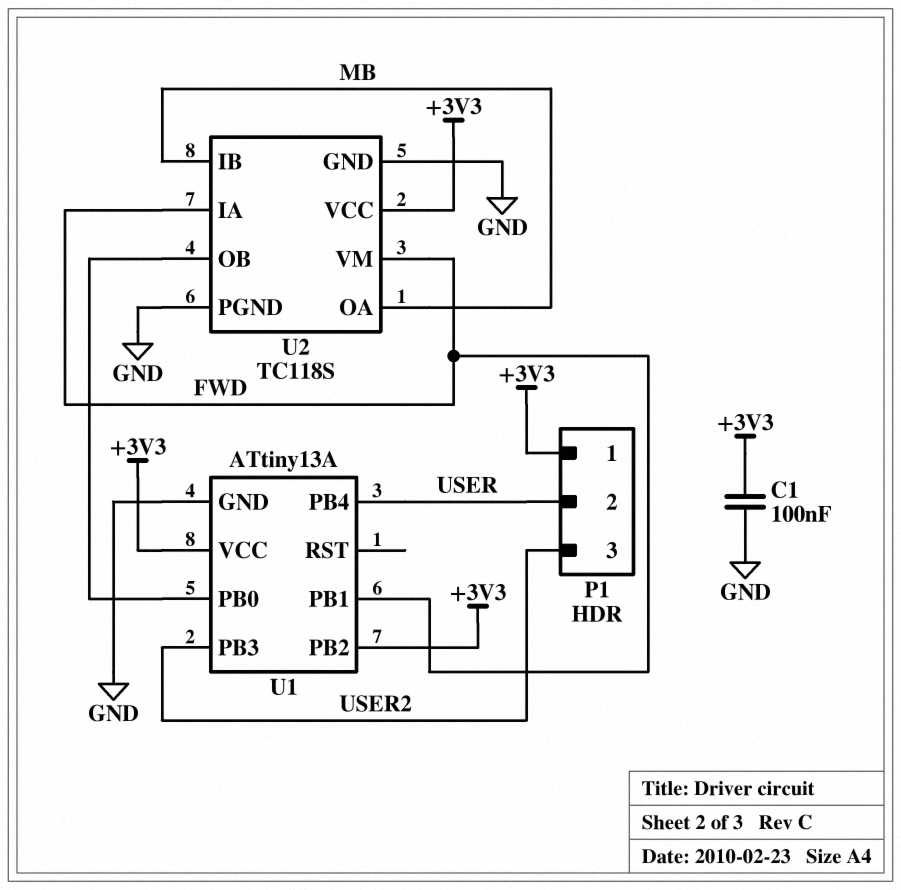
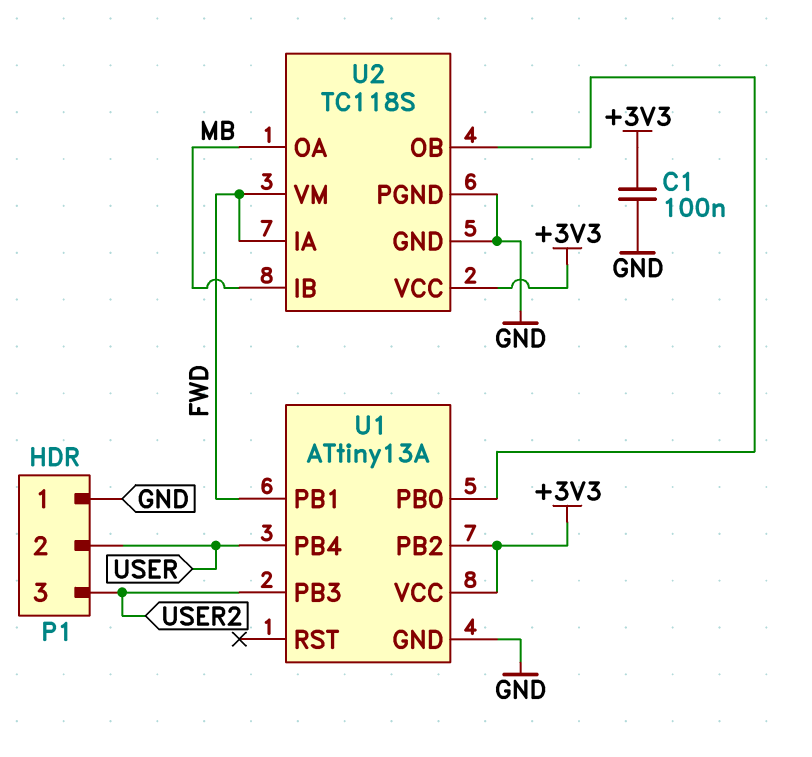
P1 pin 1: +3V3 -> GND

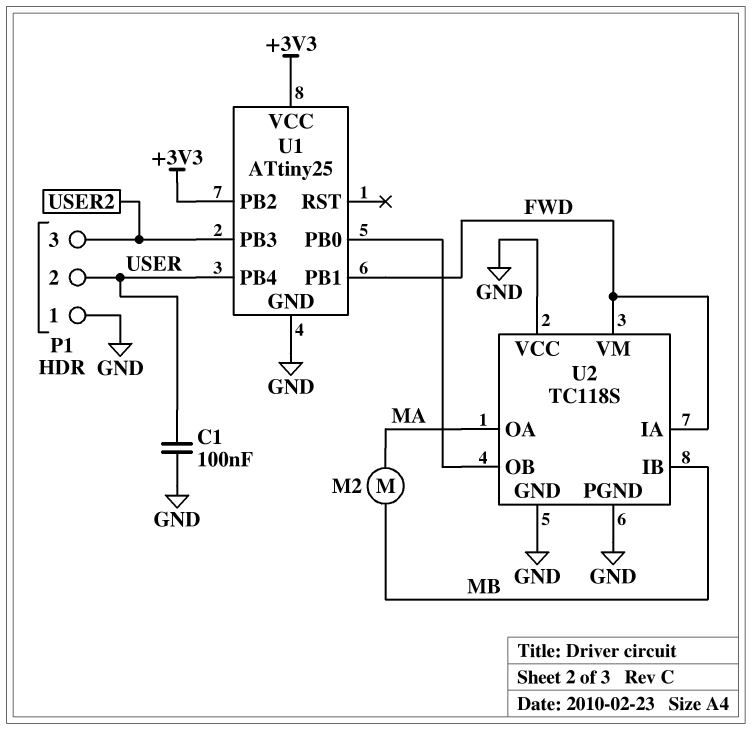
C1: 100nF (+3V3, GND) -> 100nF (GND, USER)
M2: none -> motor (MA, MB)
U1: ATtiny13A -> ATtiny25
U2 pin OA: MB -> MA
U2 pin VCC: +3V3 -> GND

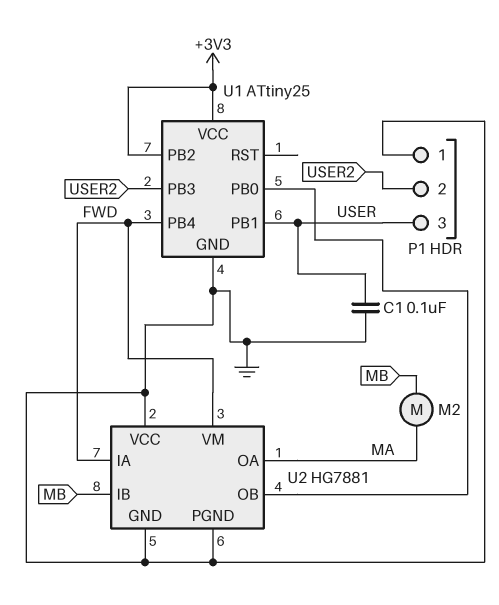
P1 pin 2: USER -> USER2
P1 pin 3: USER2 -> USER
U1 pin PB1: FWD -> USER
U1 pin PB4: USER -> FWD
U2: TC118S -> HG7881

